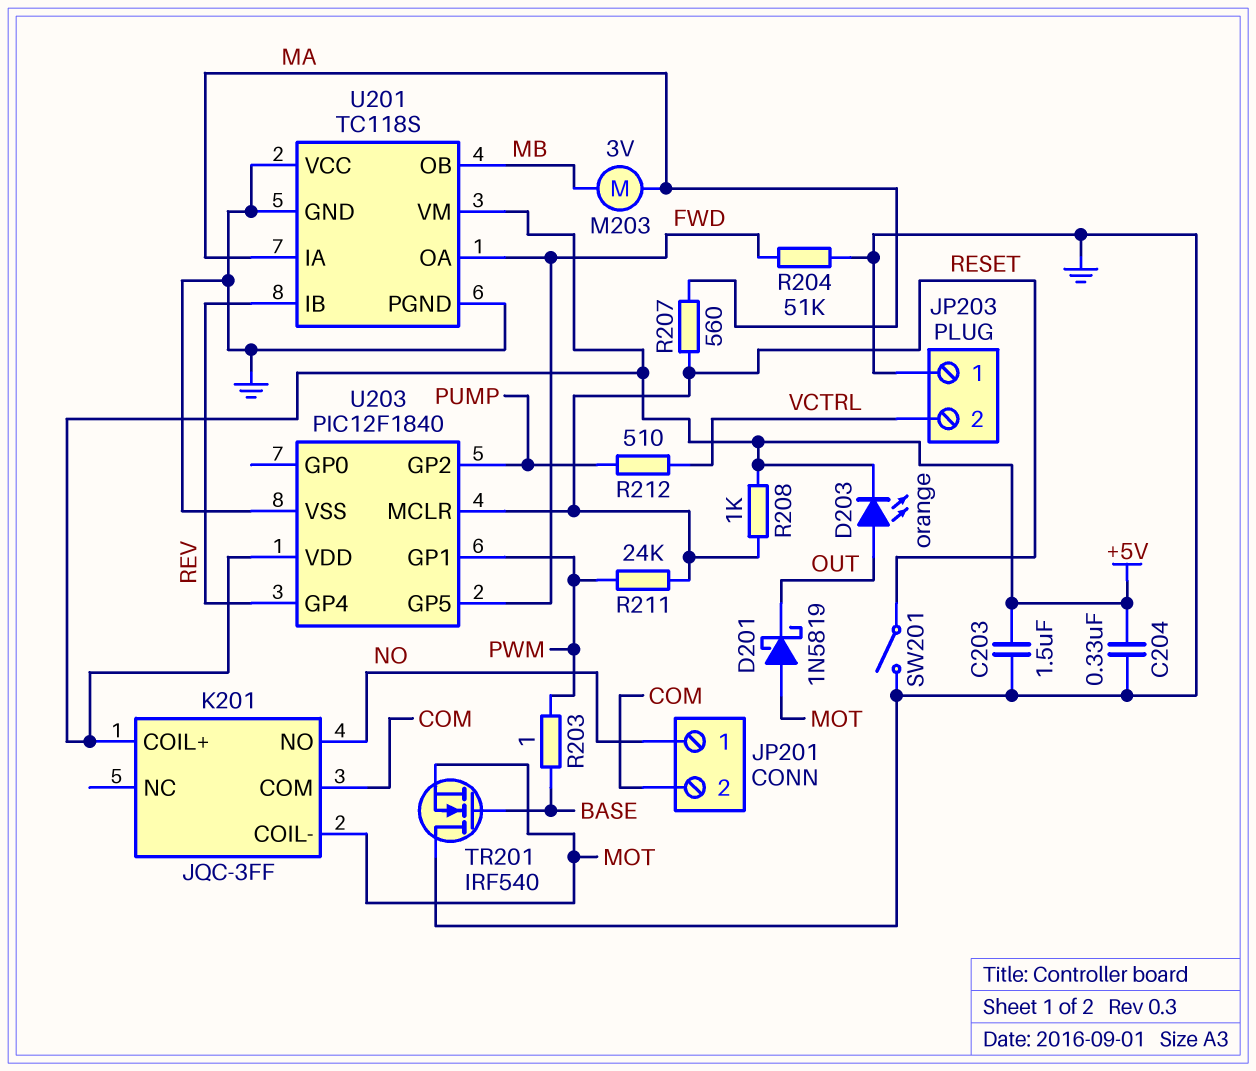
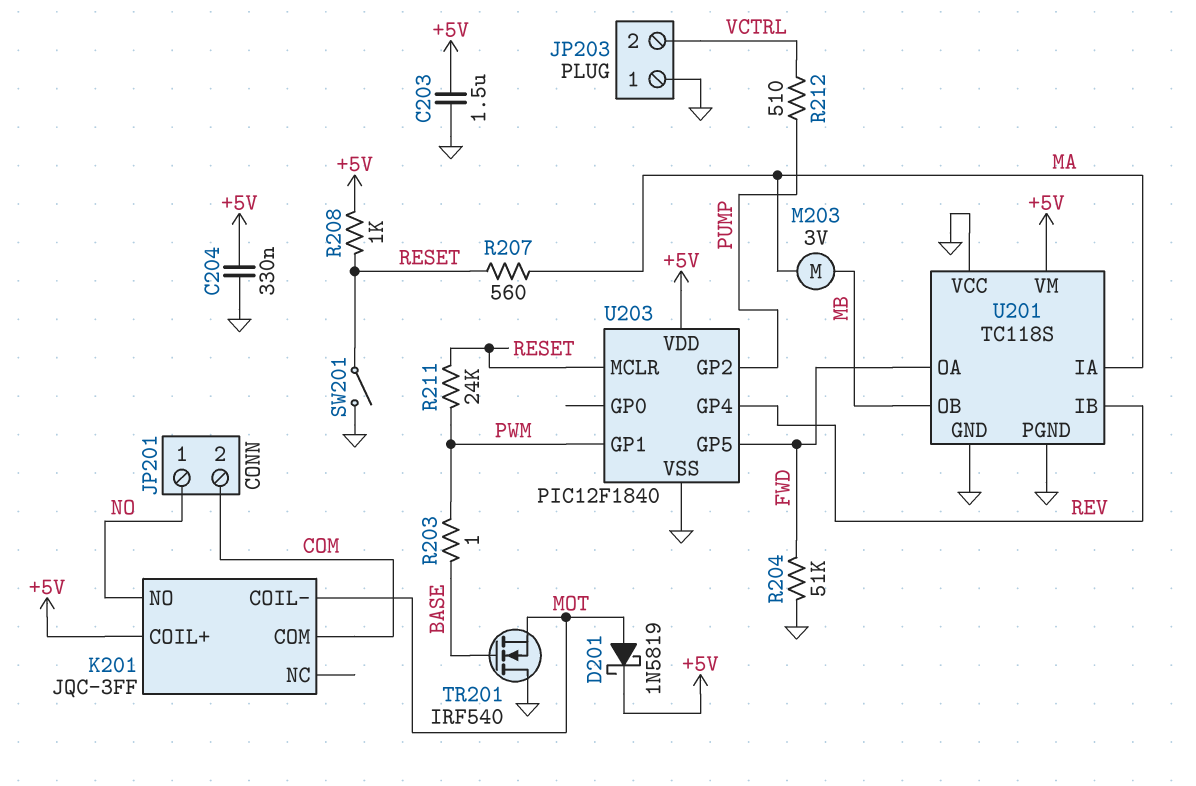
D201: schottky 1N5819 (A MOT, K OUT) -> schottky 1N5819 (A MOT, K +5V)
D203: LED orange (A OUT, K +5V) -> none

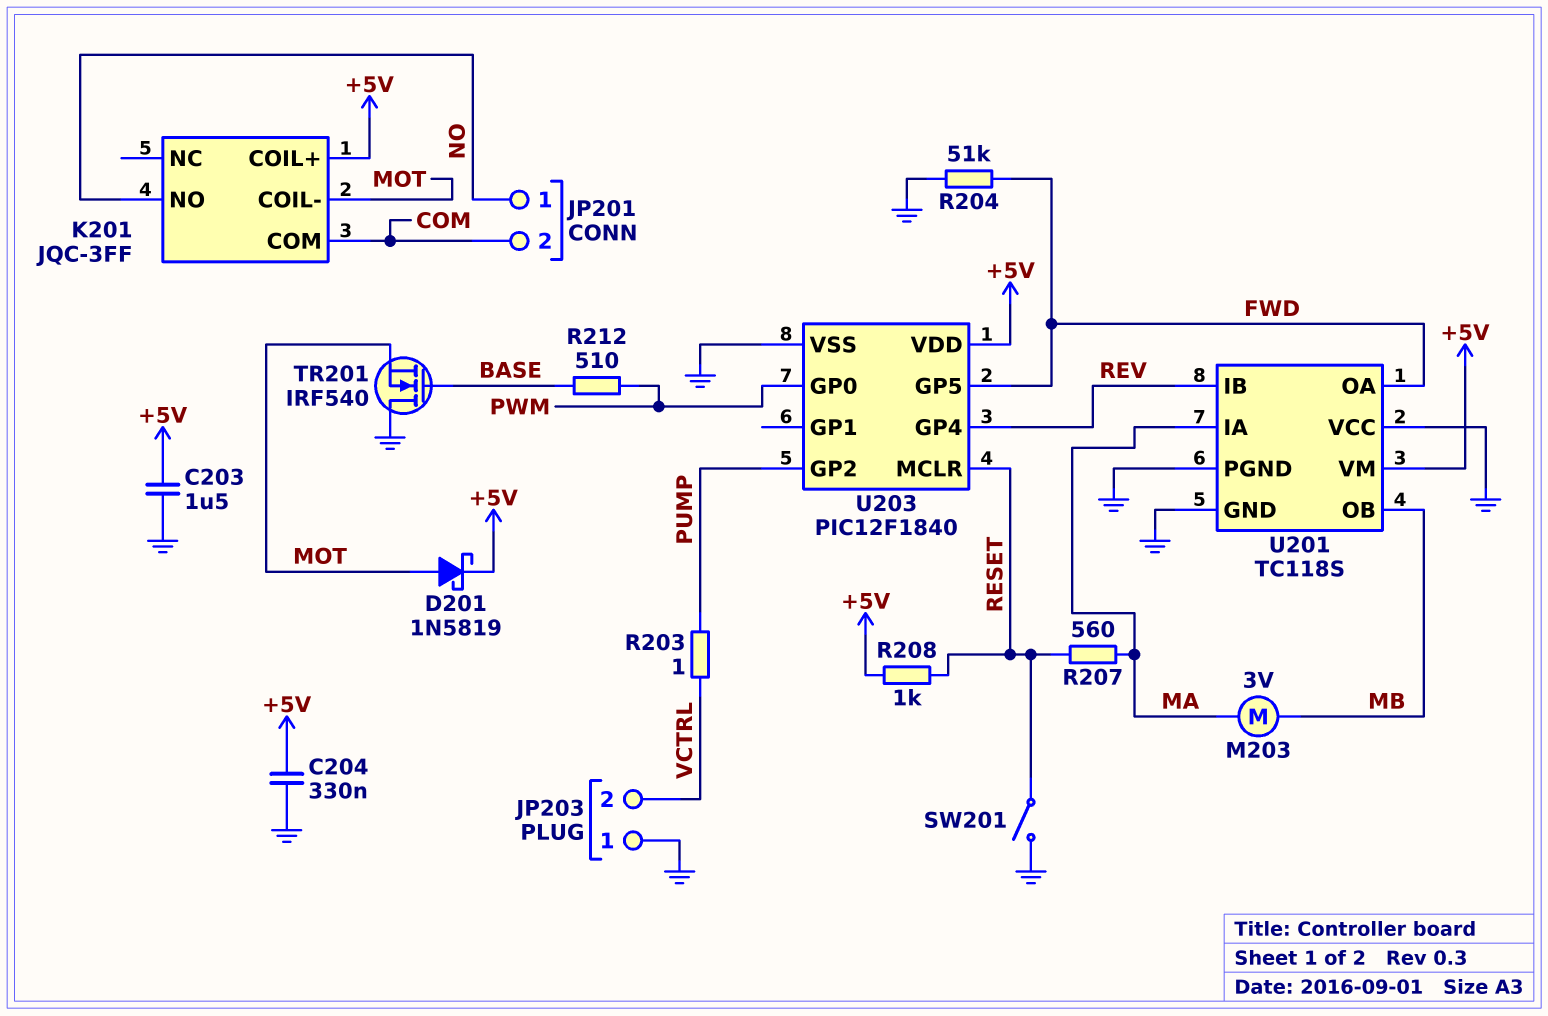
R203: 1 (BASE, PWM) -> 1 (PUMP, VCTRL)
R211: 24k (PWM, RESET) -> none
R212: 510 (PUMP, VCTRL) -> 510 (BASE, PWM)
U203 pin GP0: none -> PWM
U203 pin GP1: PWM -> none

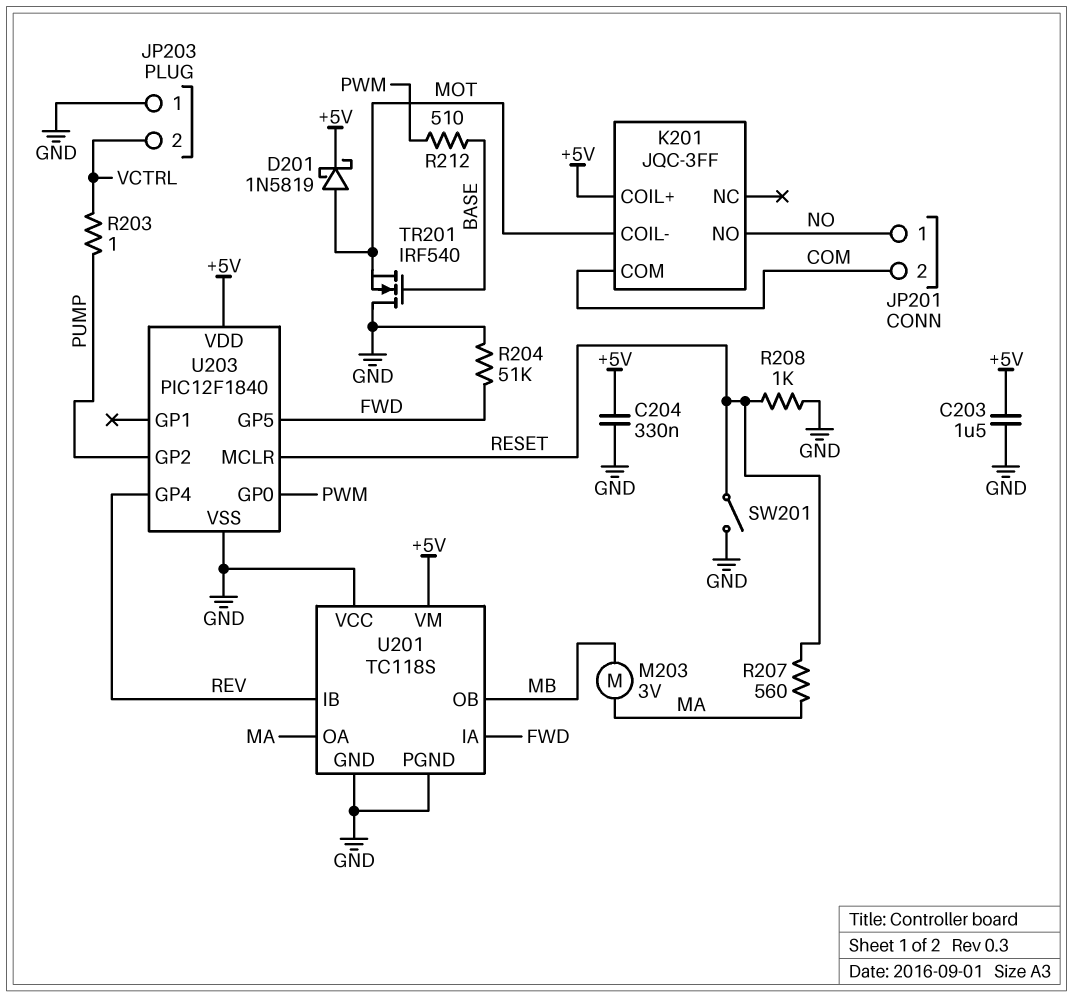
R208: 1k (+5V, RESET) -> 1k (GND, RESET)
U201 pin IA: MA -> FWD
U201 pin OA: FWD -> MA

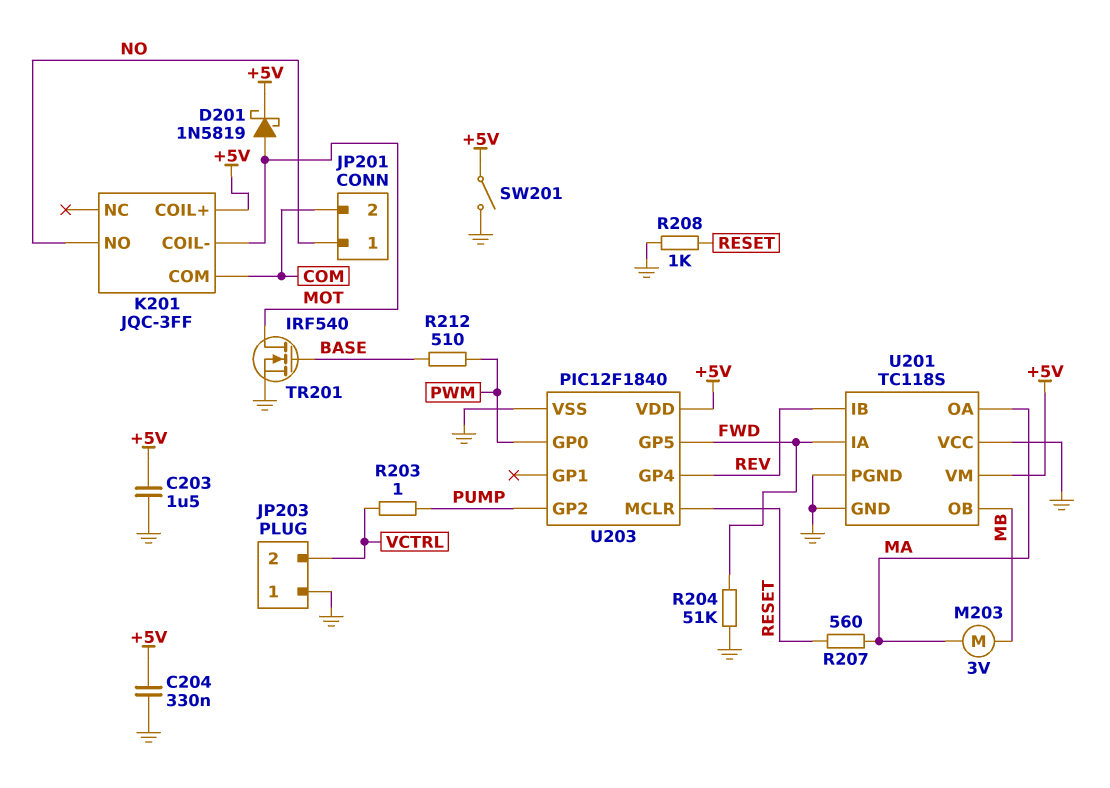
SW201: switch (GND, RESET) -> switch (+5V, GND)
TR201: NMOS IRF540 (G BASE, D GND, S MOT) -> NMOS IRF540 (G BASE, D MOT, S GND)

